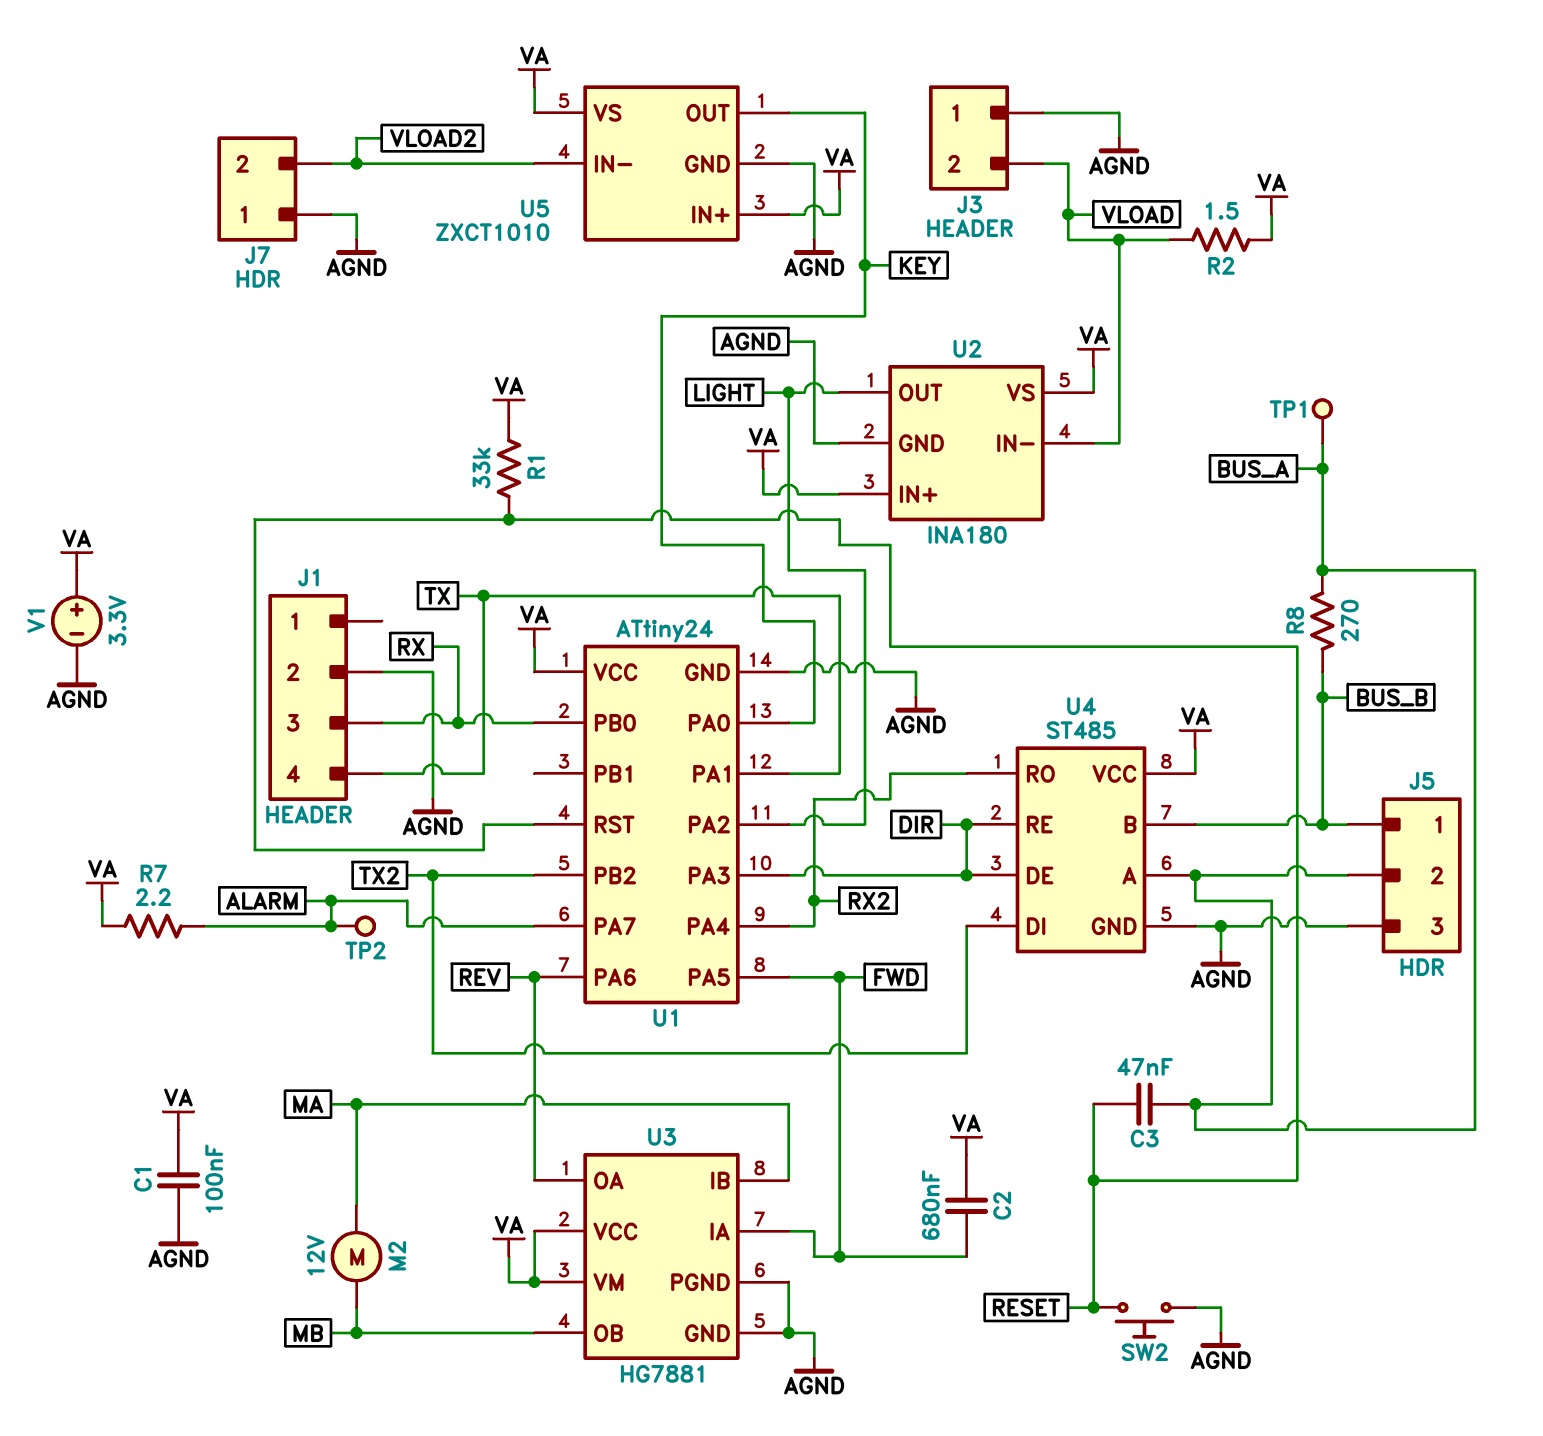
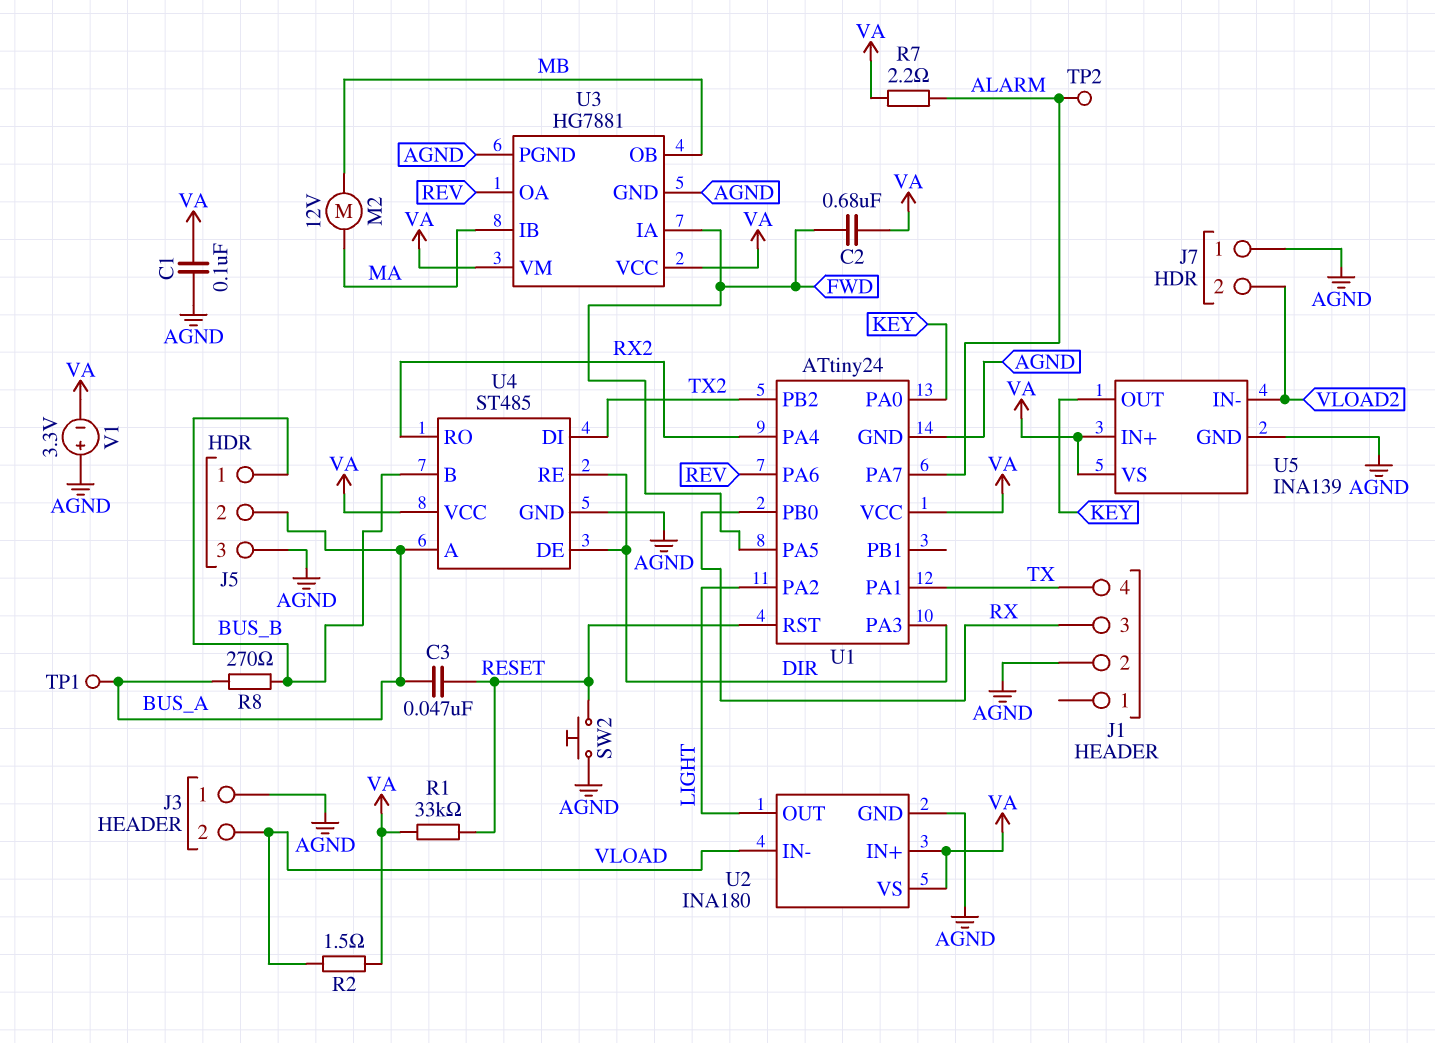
U5: ZXCT1010 -> INA139
V1: 3.3V (plus VA, minus AGND) -> 3.3V (plus AGND, minus VA)

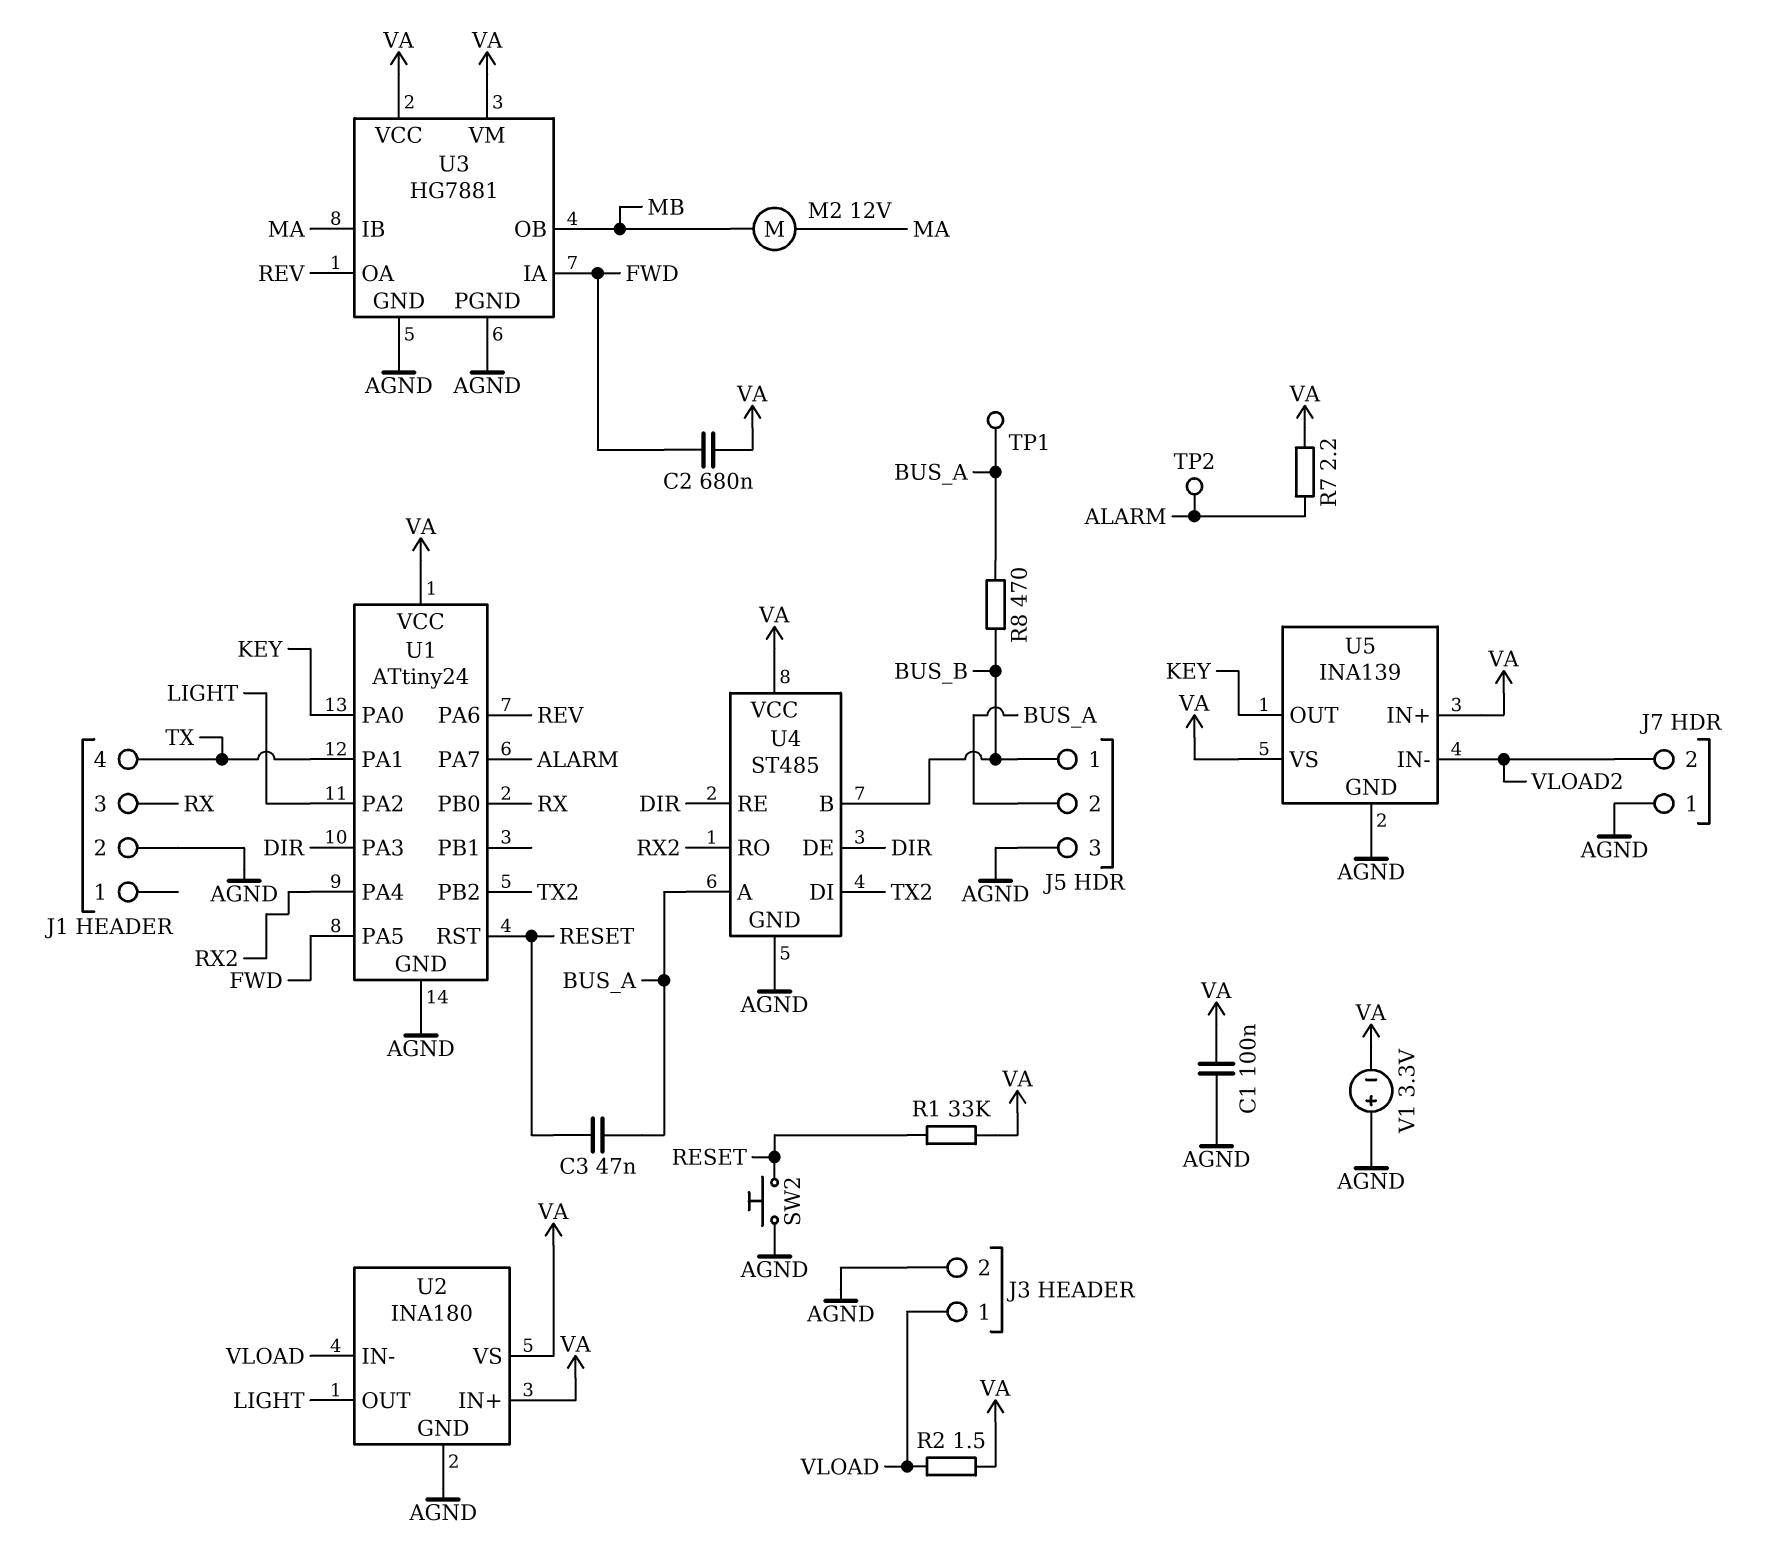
J3 pin 1: AGND -> VLOAD
J3 pin 2: VLOAD -> AGND
R8: 270 (BUS_A, BUS_B) -> 470 (BUS_A, BUS_B)

